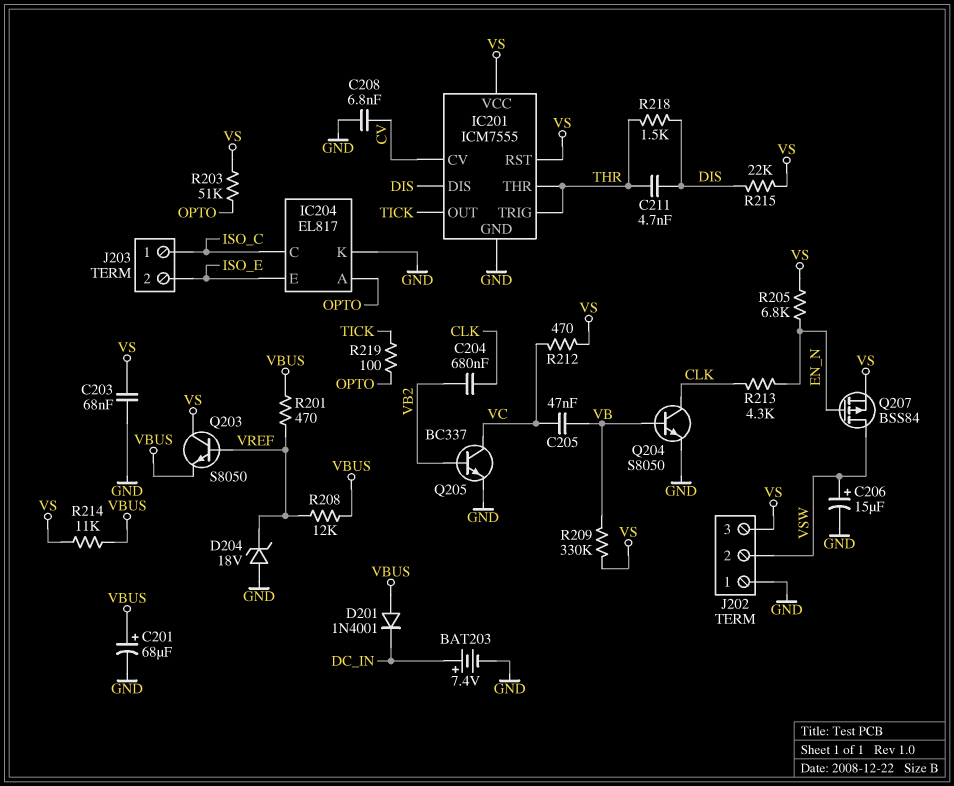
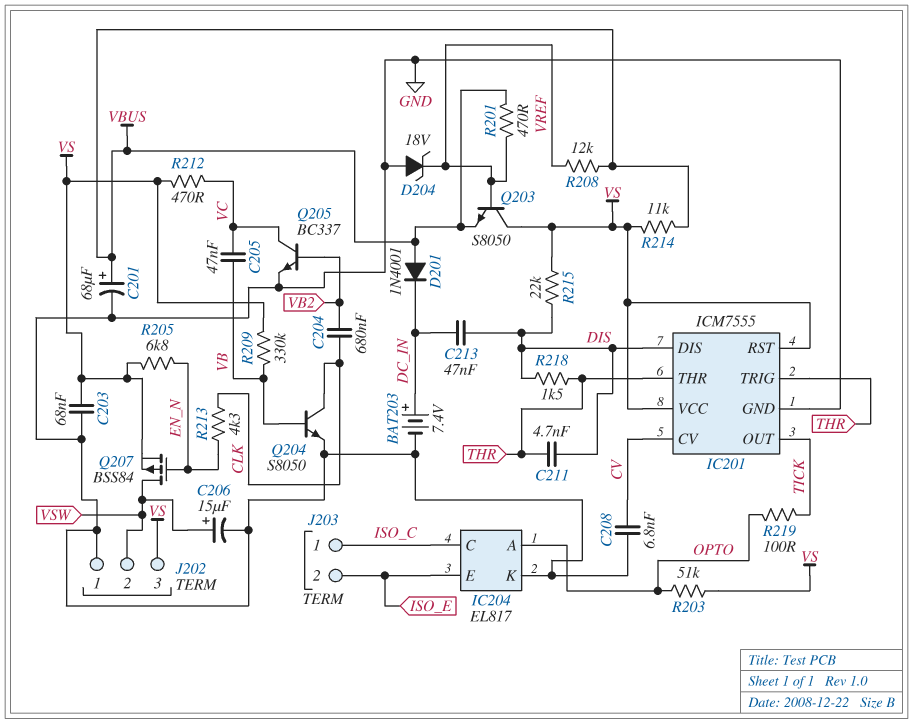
C213: none -> 47nF (DC_IN, DIS)

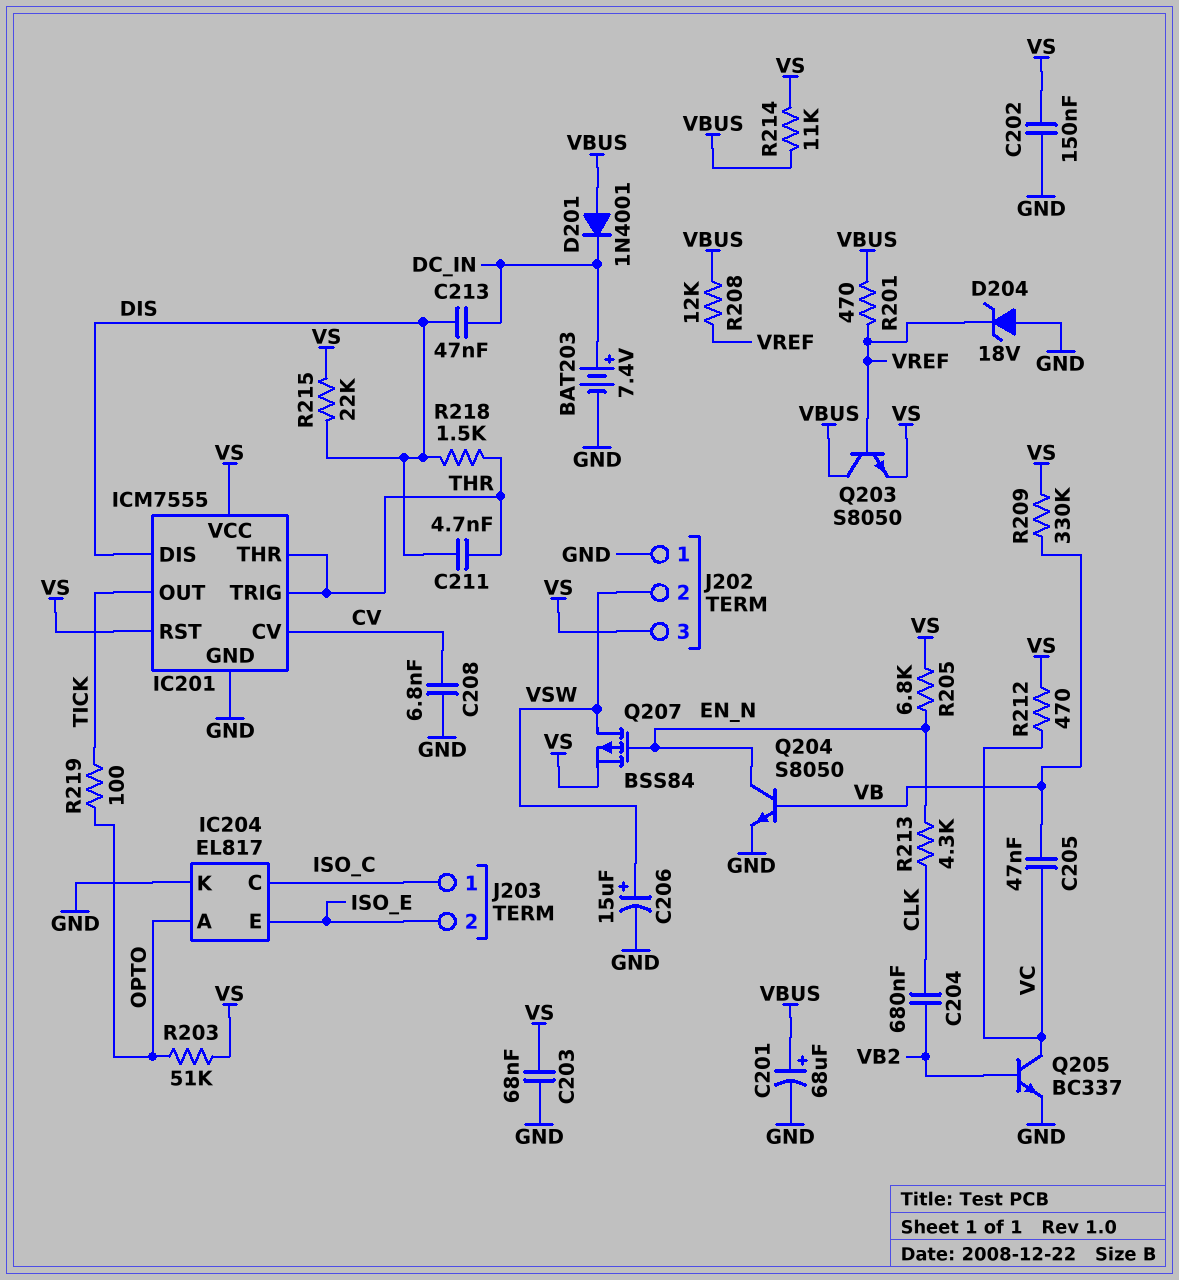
C202: none -> 150nF (GND, VS)
Q203: NPN S8050 (B VREF, C VS, E VBUS) -> NPN S8050 (B VREF, C VBUS, E VS)
Q204: NPN S8050 (B VB, C CLK, E GND) -> NPN S8050 (B VB, C EN_N, E GND)

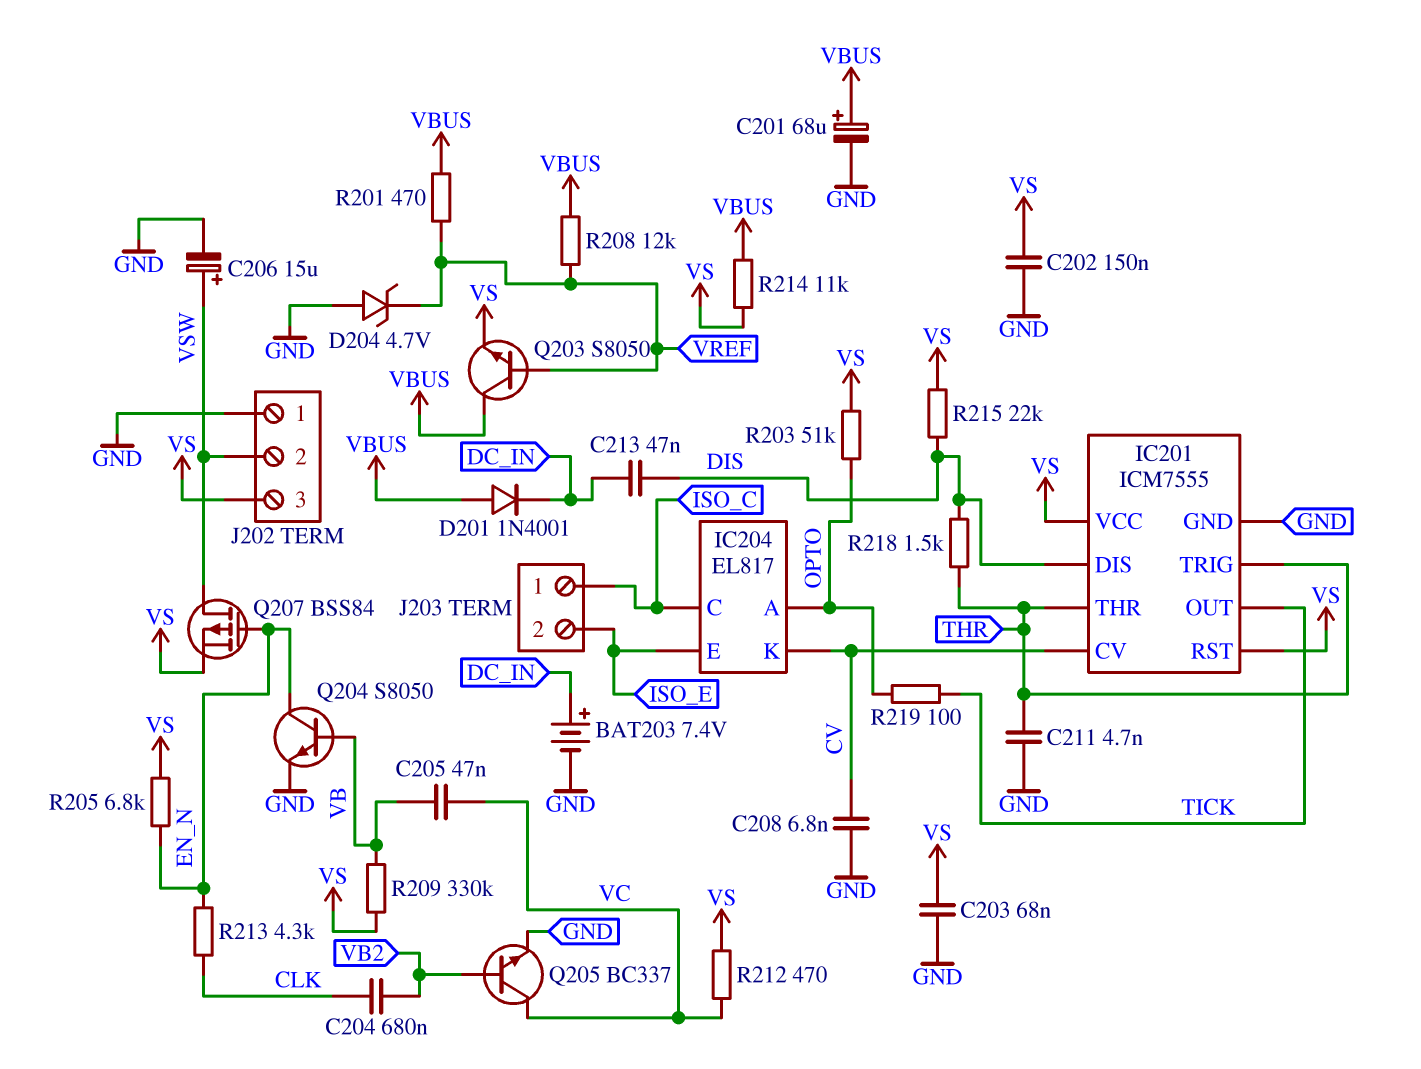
C211: 4.7nF (DIS, THR) -> 4.7nF (GND, THR)
D204: zener 18V (A GND, K VREF) -> zener 4.7V (A GND, K VREF)
IC204 pin K: GND -> CV

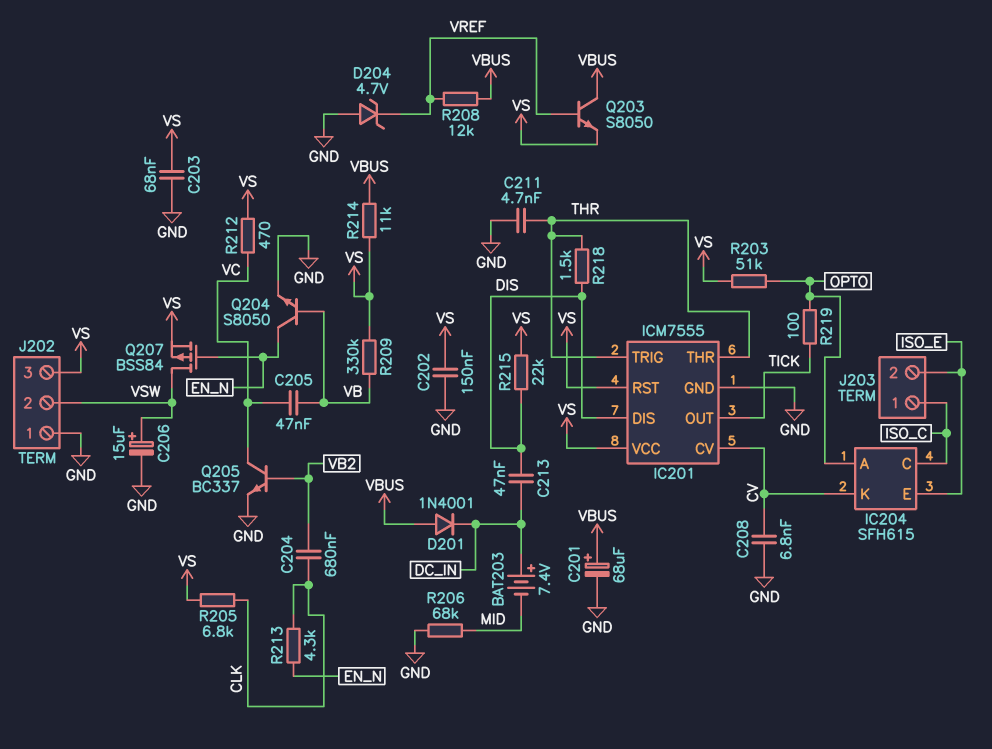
BAT203: 7.4V (plus DC_IN, minus GND) -> 7.4V (plus DC_IN, minus MID)
IC204: EL817 -> SFH615
R201: 470 (VBUS, VREF) -> none
R205: 6.8k (EN_N, VS) -> 6.8k (CLK, VS)
R206: none -> 68k (GND, MID)

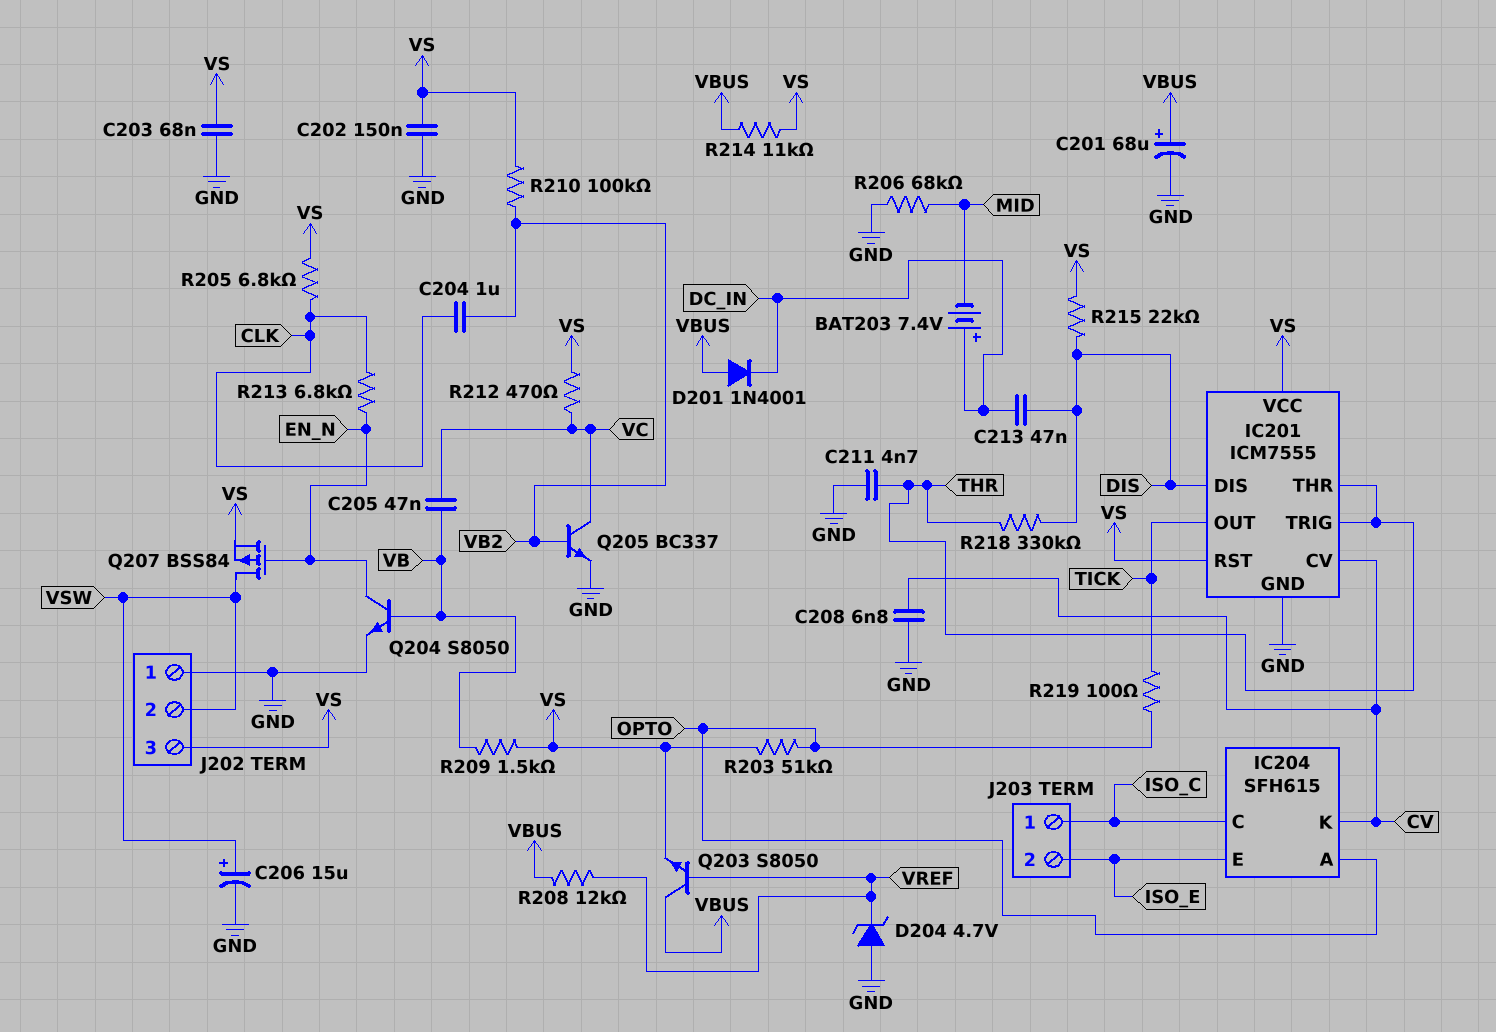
C204: 680nF (CLK, VB2) -> 1uF (CLK, VB2)
R209: 330k (VB, VS) -> 1.5k (VB, VS)
R210: none -> 100k (VB2, VS)
R213: 4.3k (CLK, EN_N) -> 6.8k (CLK, EN_N)
R218: 1.5k (DIS, THR) -> 330k (DIS, THR)

